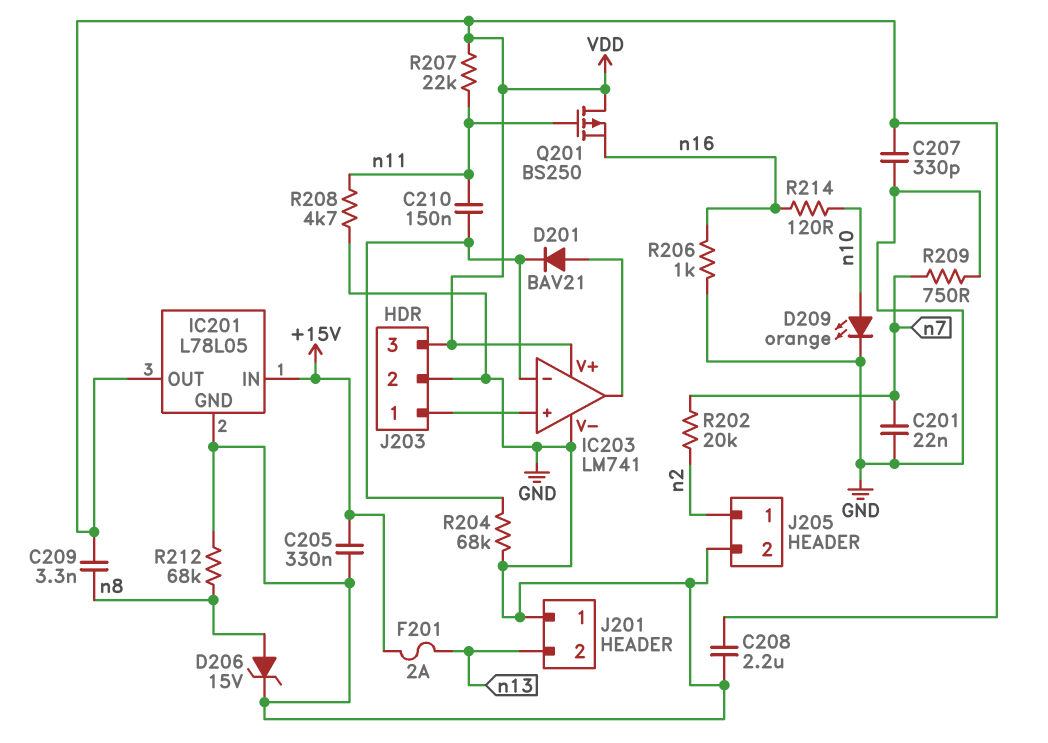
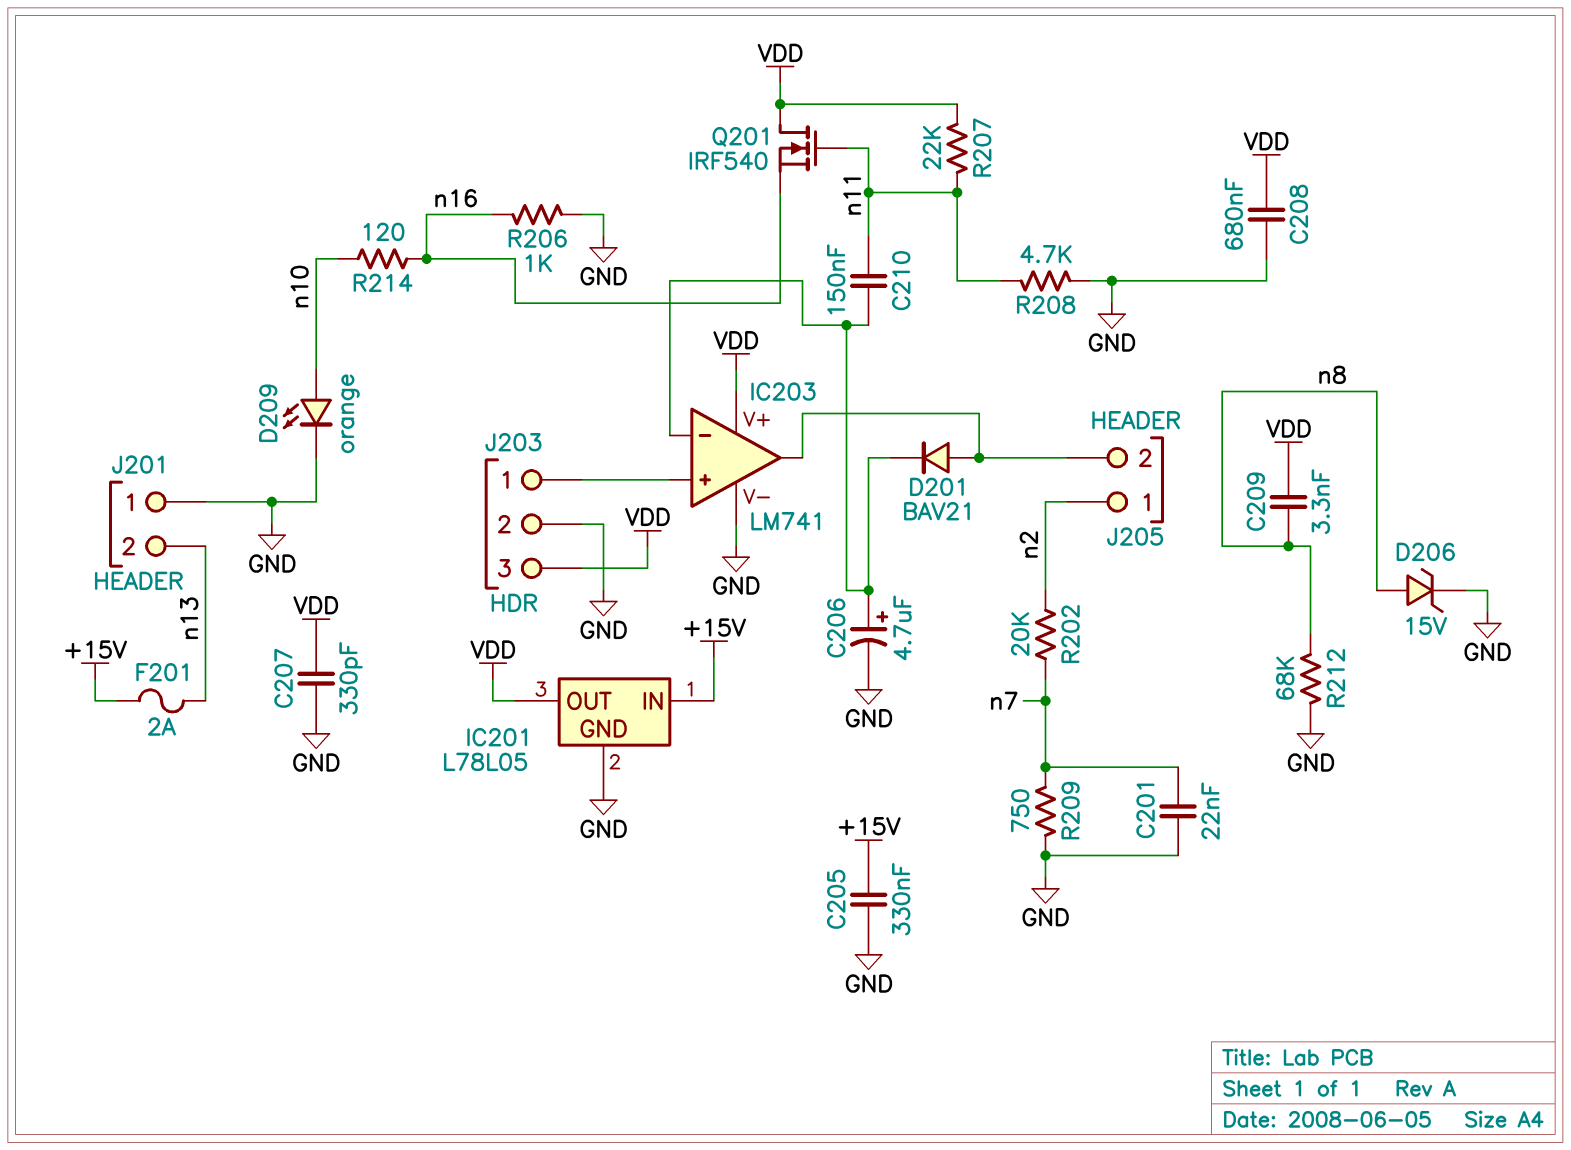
C206: none -> 4.7uF (plus IC203/in-, minus GND)
C208: 2.2uF (GND, VDD) -> 680nF (GND, VDD)
J205 pin 2: GND -> IC203/out
Q201: PMOS BS250 (G n11, D VDD, S n16) -> NMOS IRF540 (G n11, D VDD, S n16)
R204: 68k (GND, IC203/in-) -> none

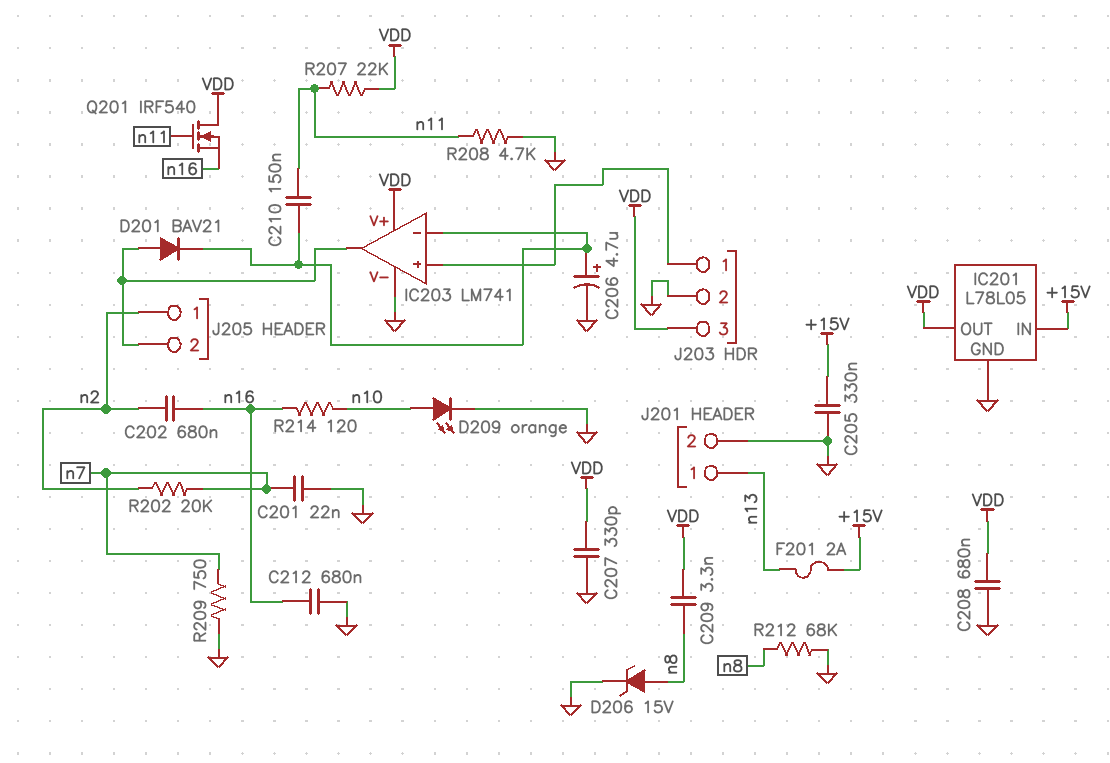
C202: none -> 680nF (n2, n16)
C212: none -> 680nF (GND, n16)
J201 pin 1: GND -> n13
J201 pin 2: n13 -> GND
R206: 1k (GND, n16) -> none

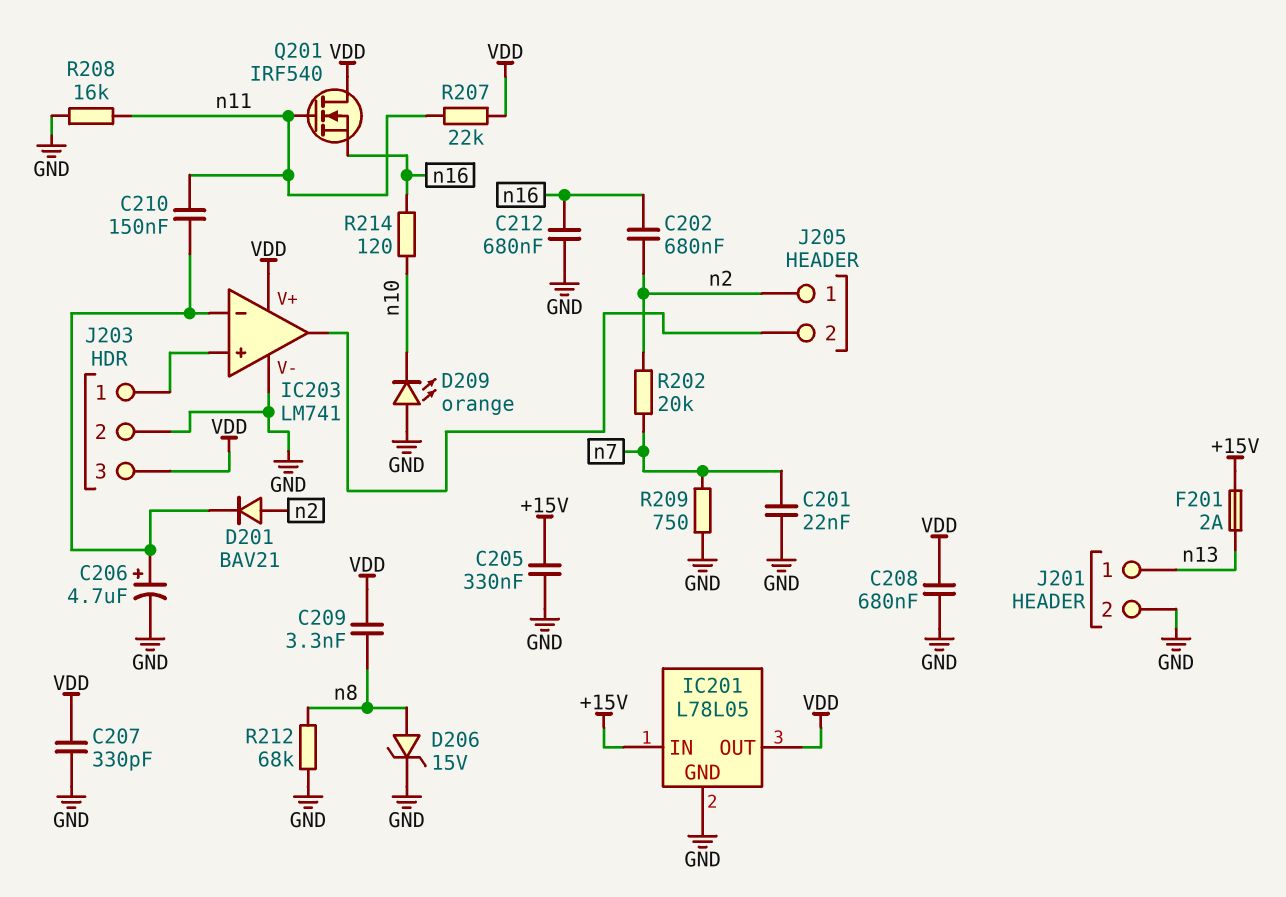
D201: diode BAV21 (A IC203/out, K IC203/in-) -> diode BAV21 (A n2, K IC203/in-)
D209: LED orange (A n10, K GND) -> LED orange (A GND, K n10)
R208: 4.7k (GND, n11) -> 16k (GND, n11)

